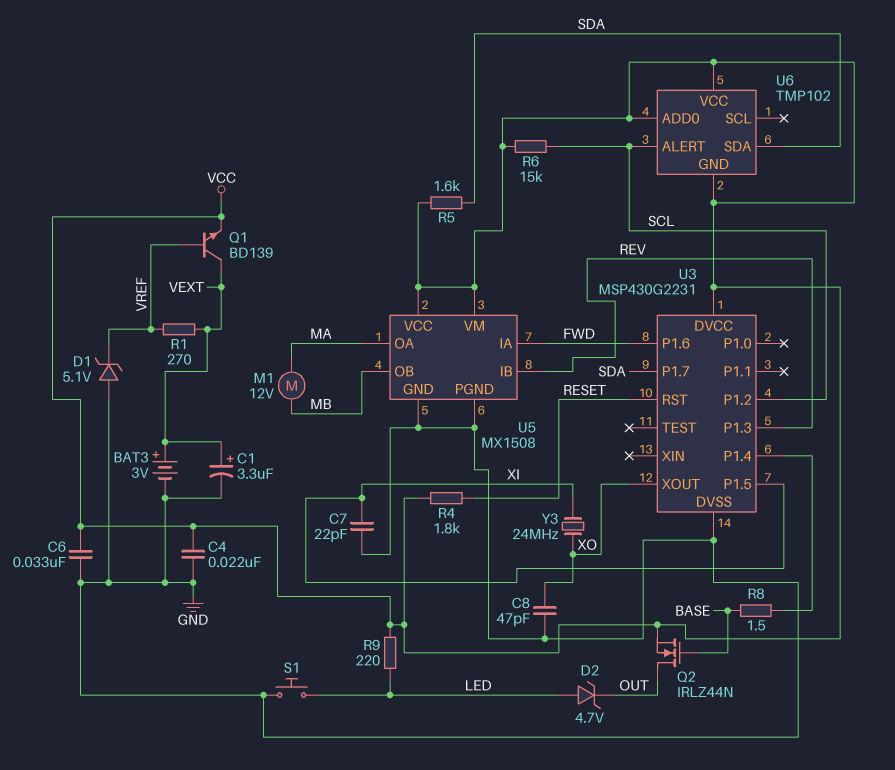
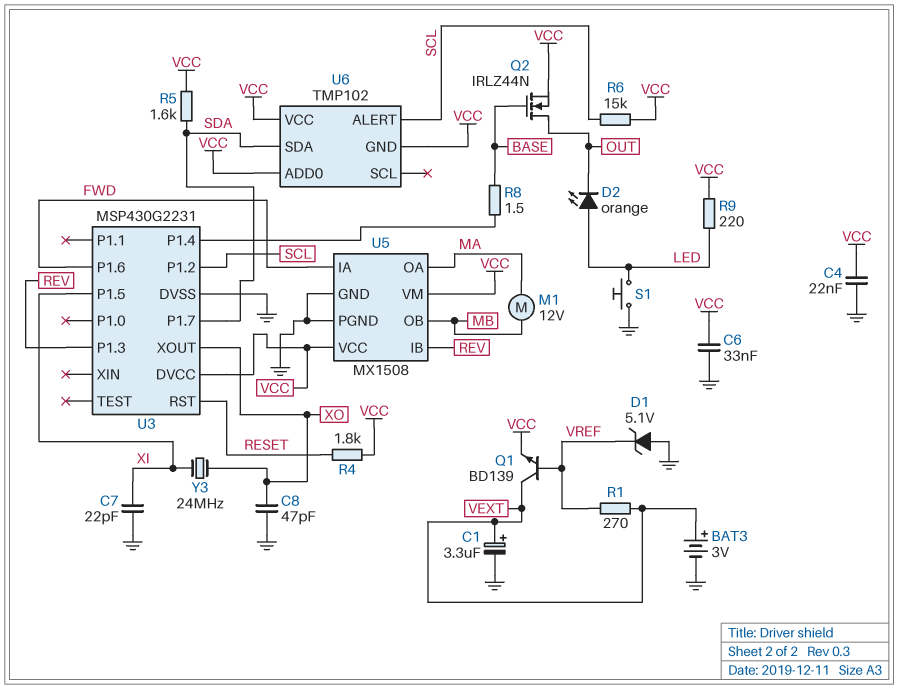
D2: zener 4.7V (A LED, K OUT) -> LED orange (A LED, K OUT)

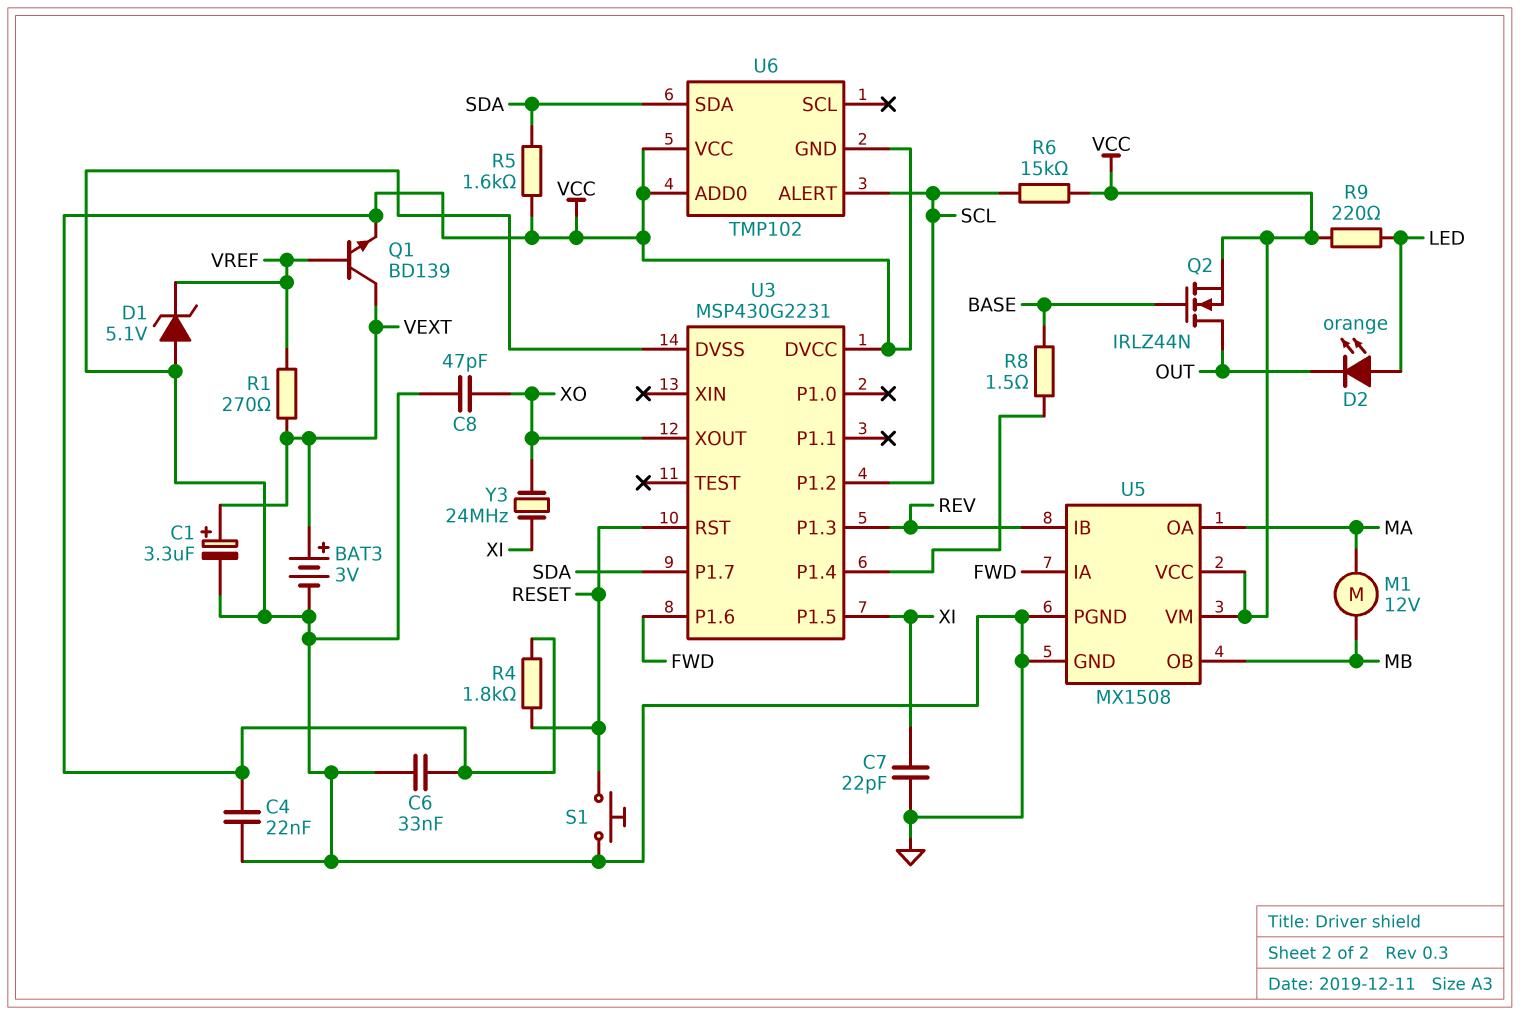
S1: button (GND, LED) -> button (GND, RESET)

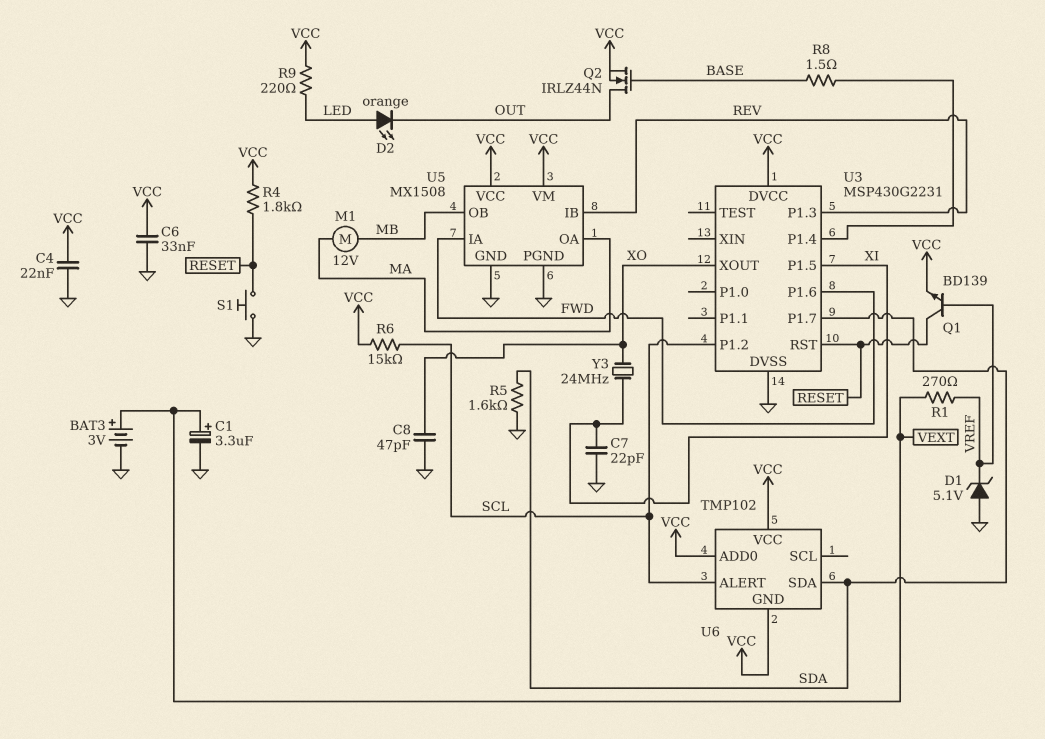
Q1: NPN BD139 (B VREF, C VEXT, E VCC) -> NPN BD139 (B VREF, C RESET, E VCC)
R5: 1.6k (SDA, VCC) -> 1.6k (GND, SDA)

